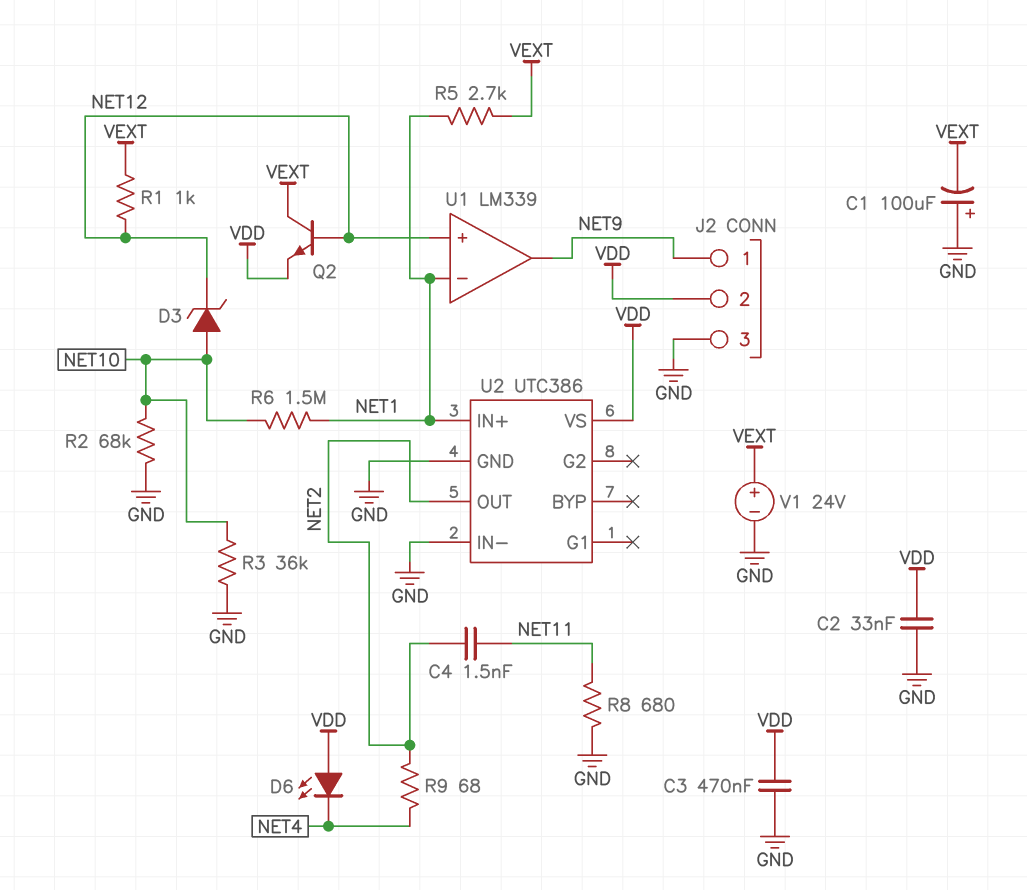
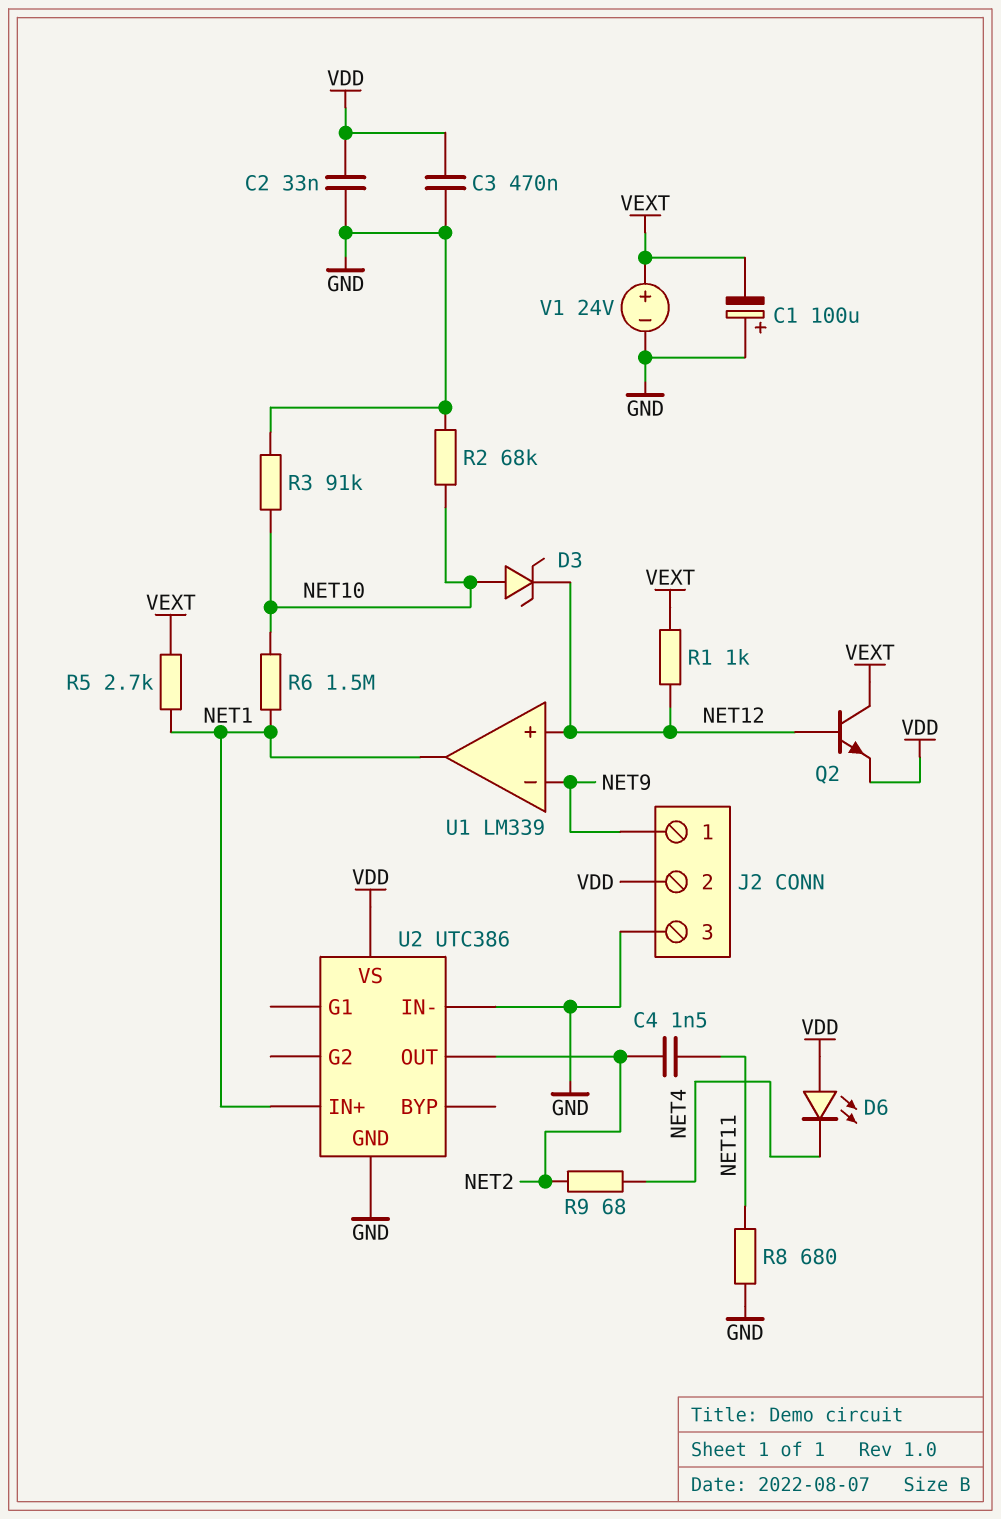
R3: 36k (GND, NET10) -> 91k (GND, NET10)
U1 pin in-: NET1 -> NET9
U1 pin out: NET9 -> NET1

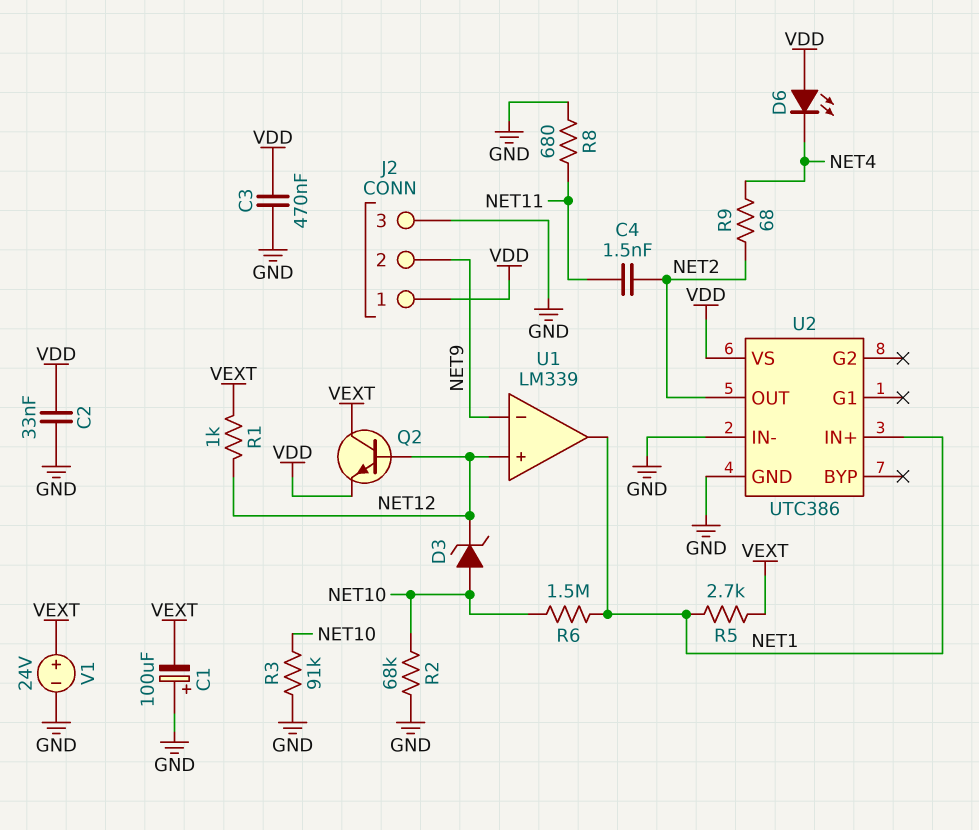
J2 pin 1: NET9 -> VDD
J2 pin 2: VDD -> NET9

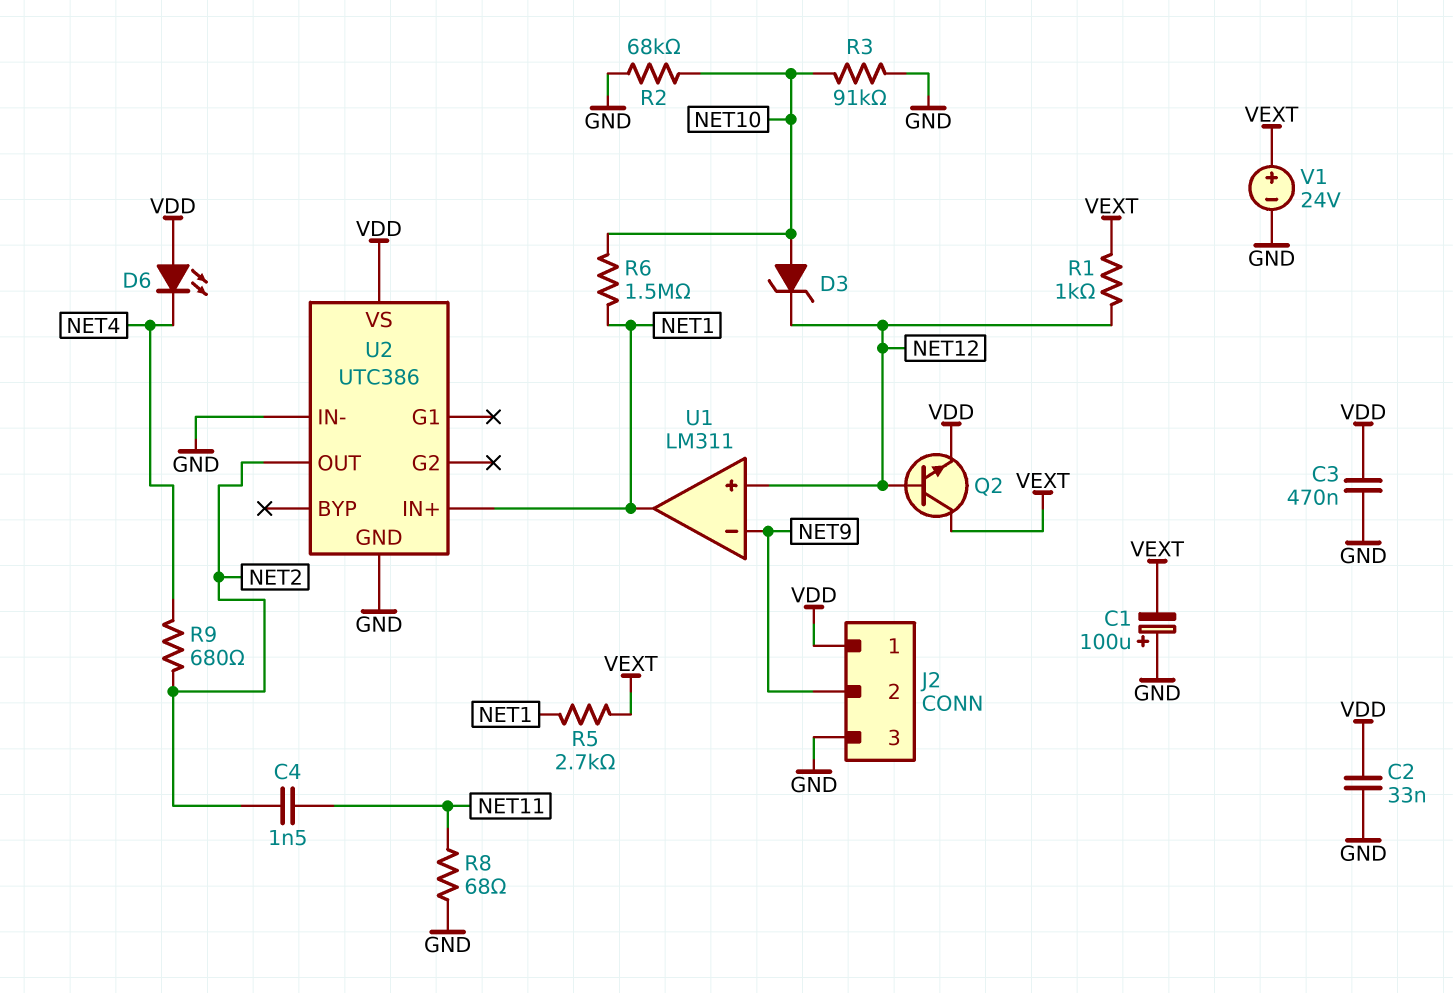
R8: 680 (GND, NET11) -> 68 (GND, NET11)
R9: 68 (NET2, NET4) -> 680 (NET2, NET4)
U1: LM339 -> LM311

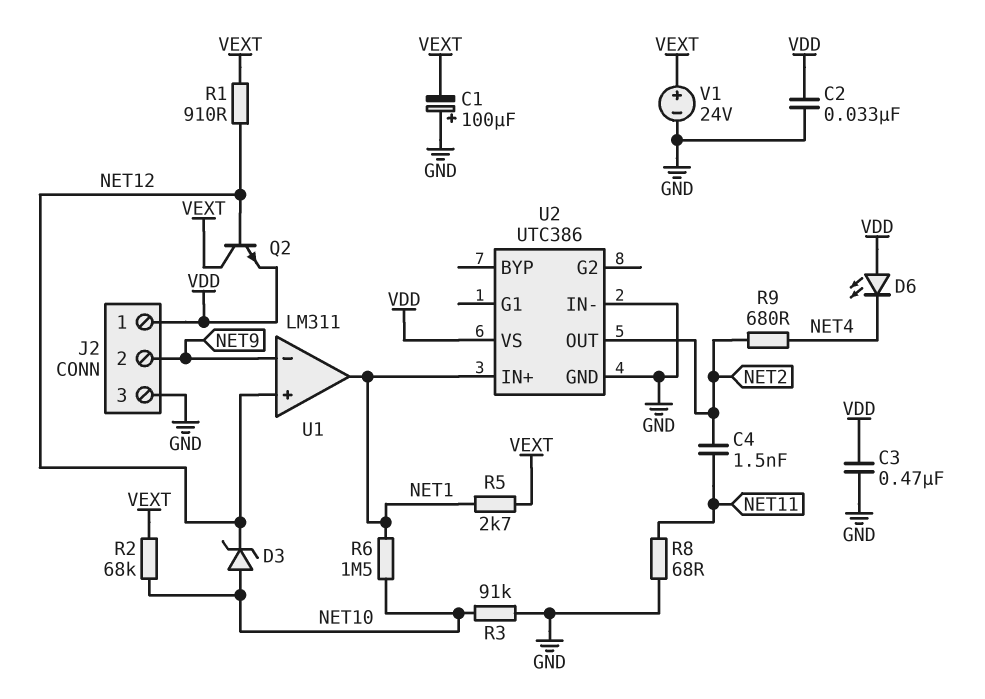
R1: 1k (NET12, VEXT) -> 910 (NET12, VEXT)
R2: 68k (GND, NET10) -> 68k (NET10, VEXT)

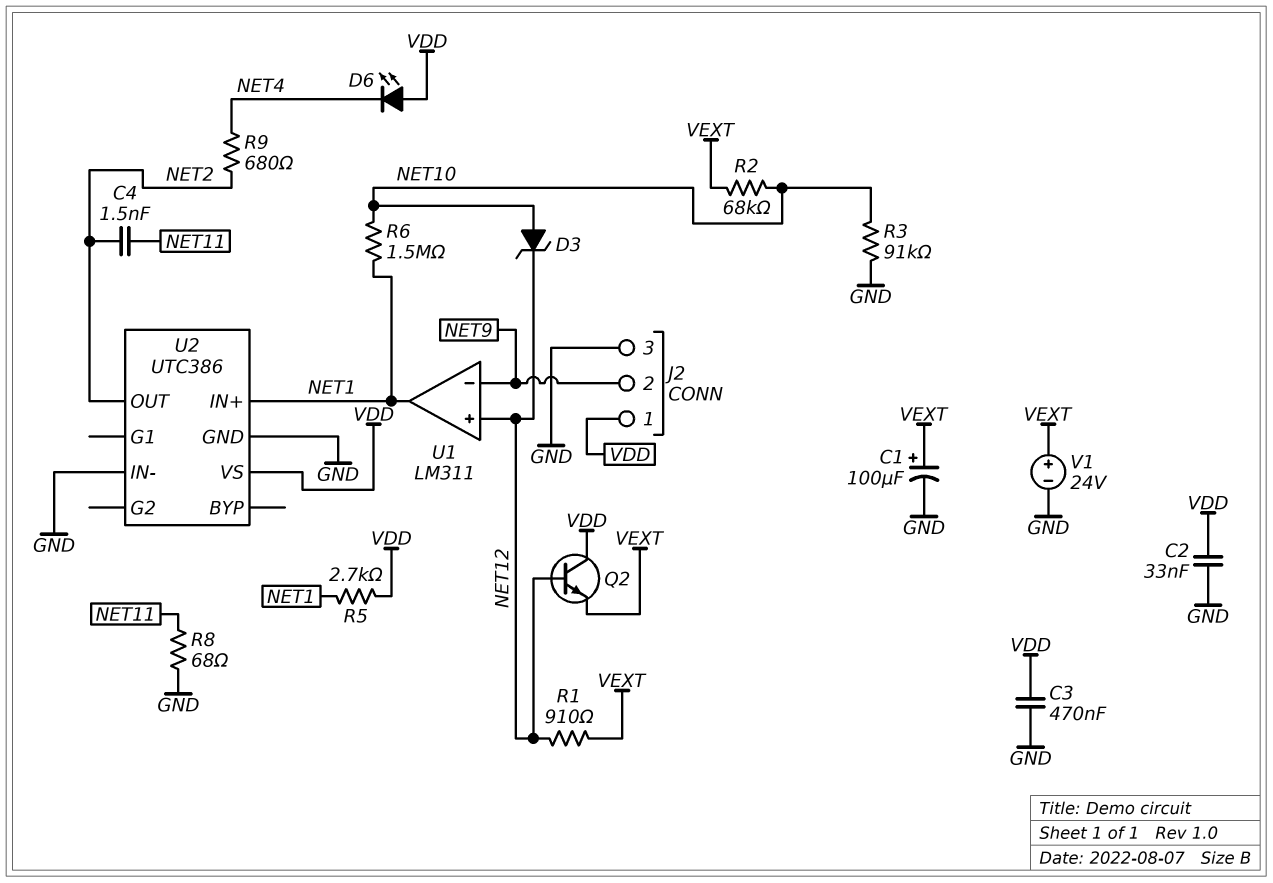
C1: 100uF (plus GND, minus VEXT) -> 100uF (plus VEXT, minus GND)
Q2: NPN (B NET12, C VEXT, E VDD) -> NPN (B NET12, C VDD, E VEXT)
R5: 2.7k (NET1, VEXT) -> 2.7k (NET1, VDD)

